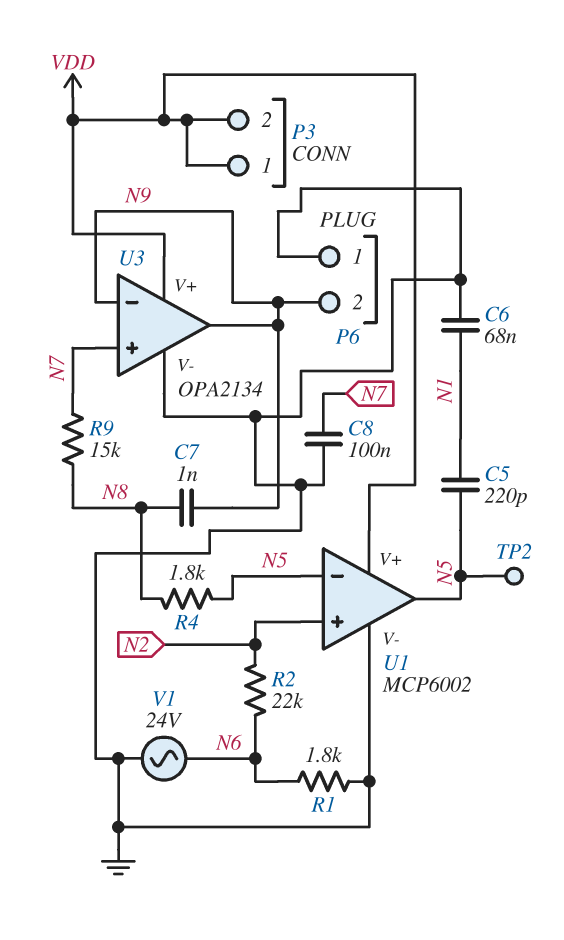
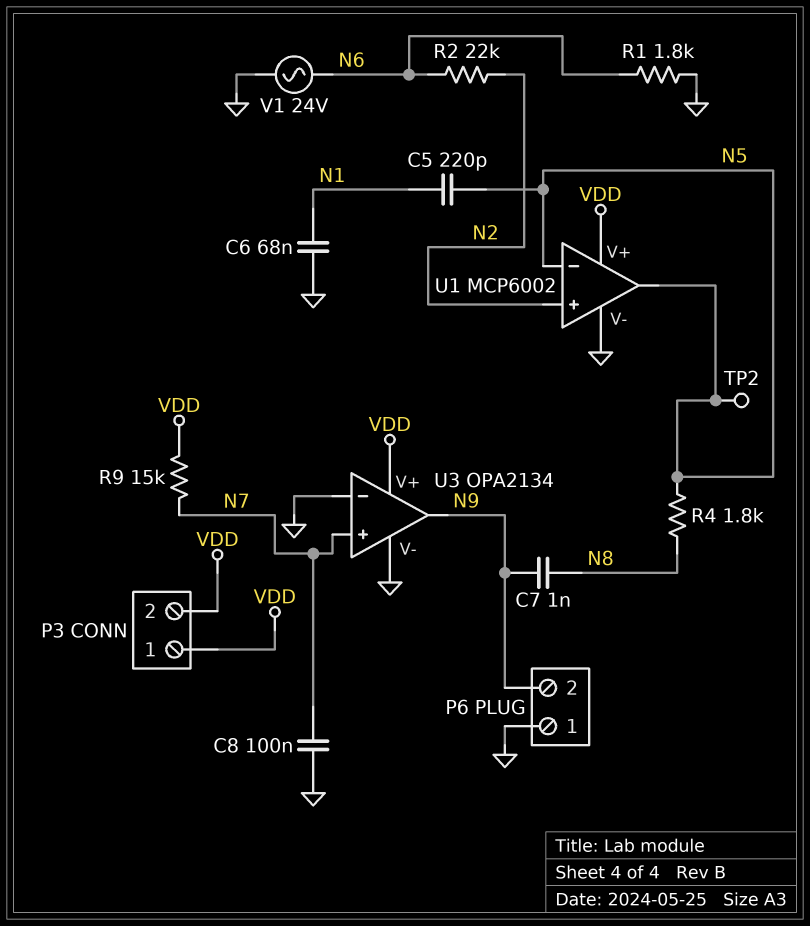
R9: 15k (N7, N8) -> 15k (N7, VDD)
U3 pin in-: N9 -> GND

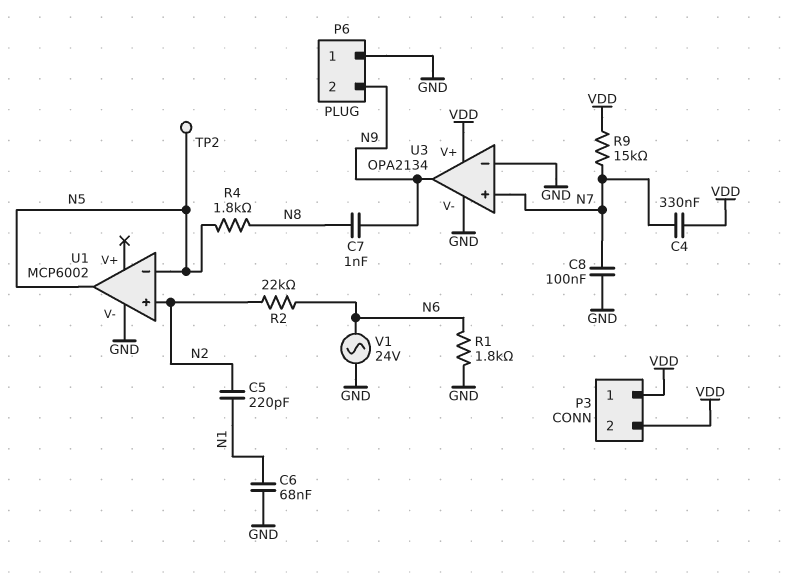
C4: none -> 330nF (N7, VDD)
C5: 220pF (N1, N5) -> 220pF (N1, N2)
U1 pin V+: VDD -> none

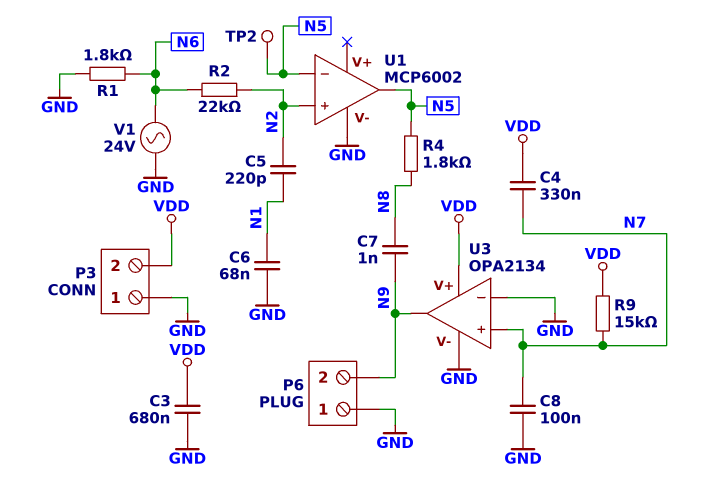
C3: none -> 680nF (GND, VDD)
P3 pin 1: VDD -> GND

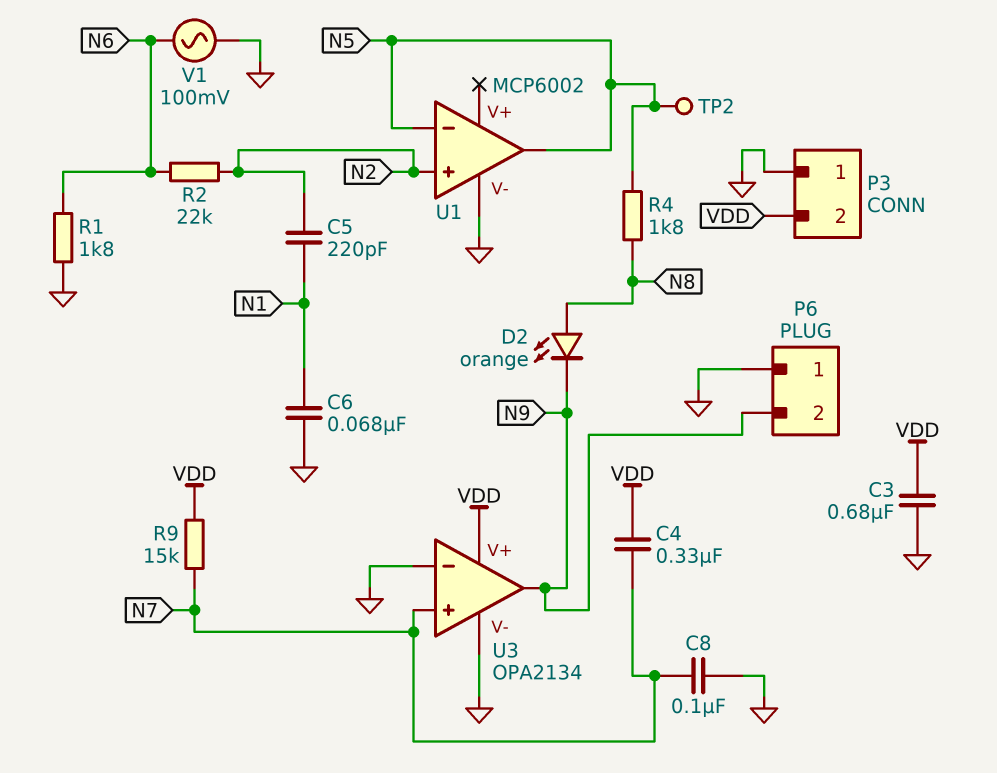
C7: 1nF (N8, N9) -> none
D2: none -> LED orange (A N8, K N9)
V1: AC 24V (GND, N6) -> AC 100mV (GND, N6)

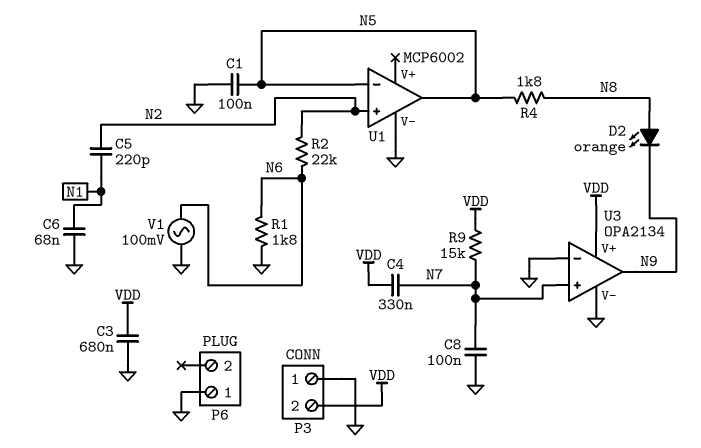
C1: none -> 100nF (GND, N5)
P6 pin 2: N9 -> none
TP2: test point (N5) -> none

